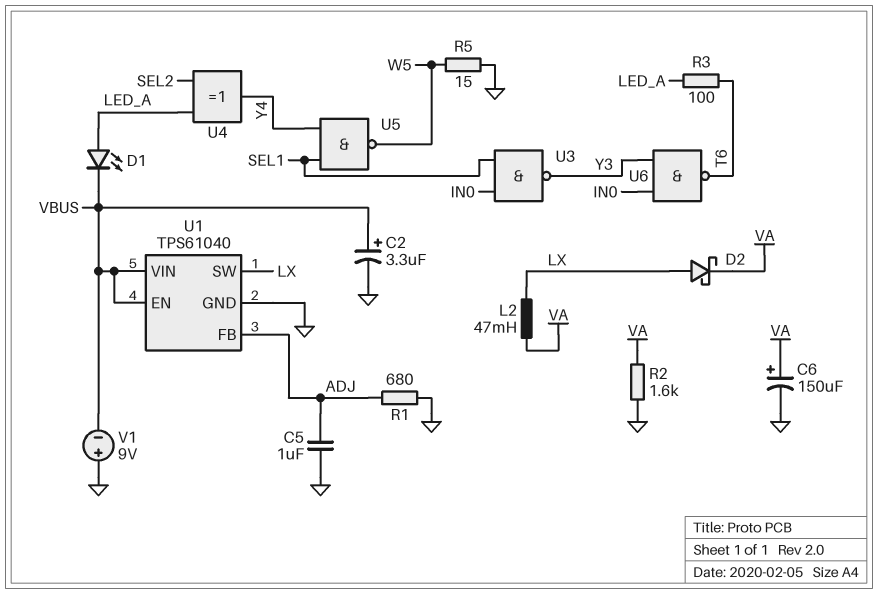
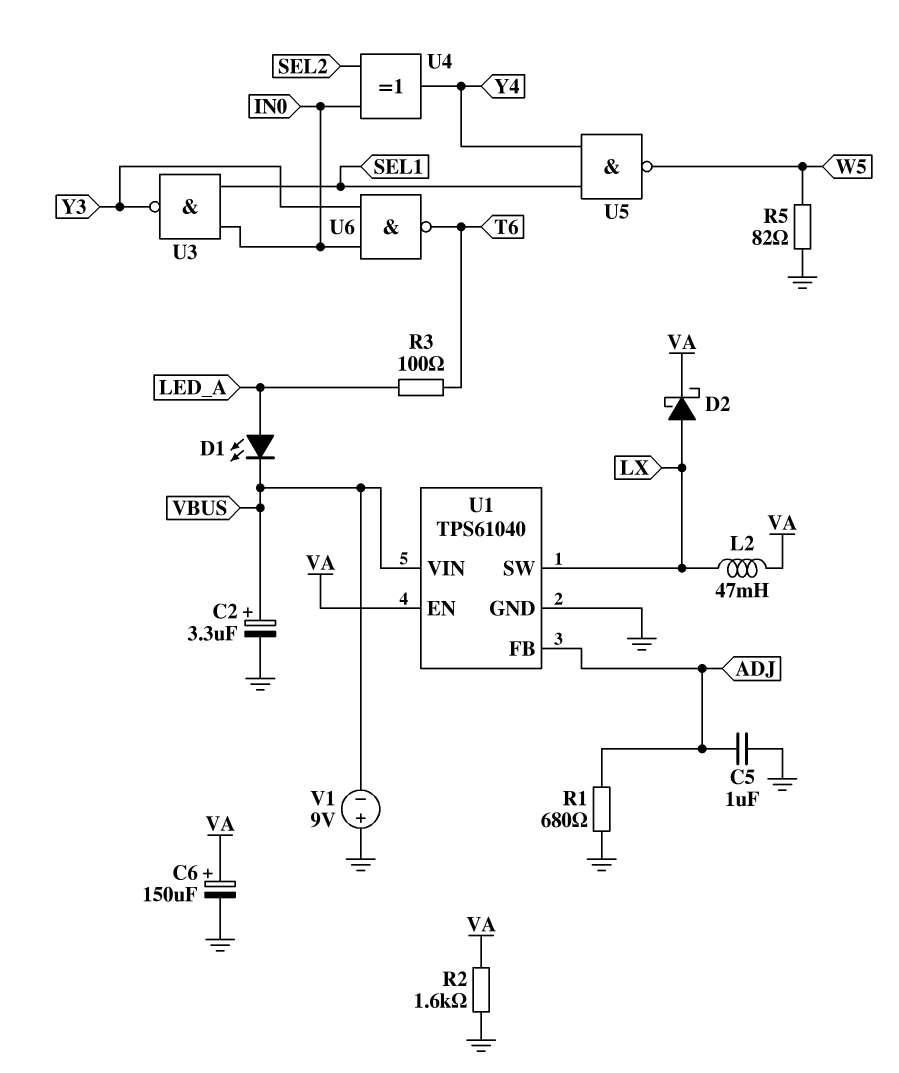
R5: 15 (GND, W5) -> 82 (GND, W5)
U1 pin EN: VBUS -> VA
U4: XOR (in LED_A, in SEL2, out Y4) -> XOR (in IN0, in SEL2, out Y4)

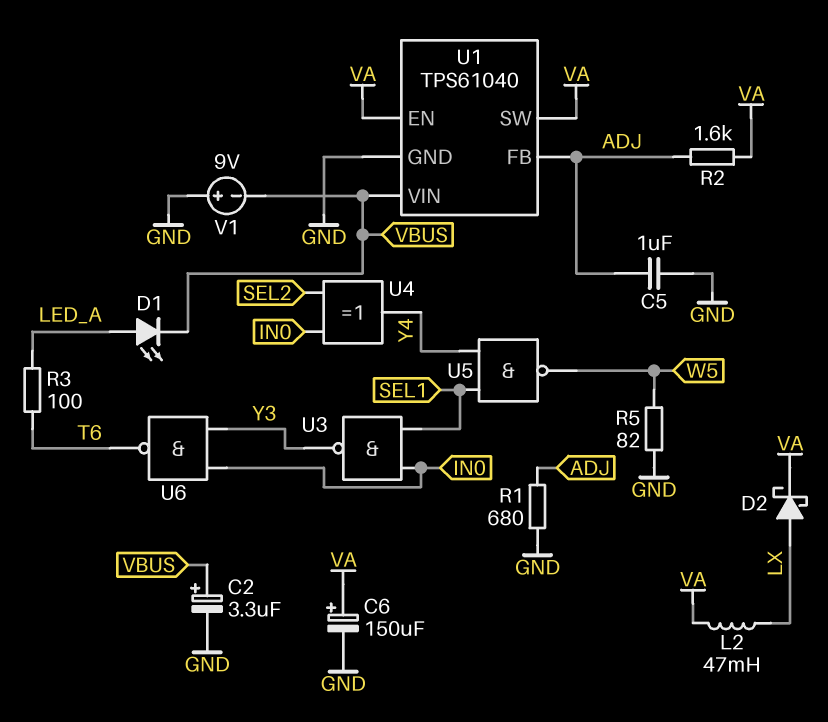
R2: 1.6k (GND, VA) -> 1.6k (ADJ, VA)
U1 pin SW: LX -> VA

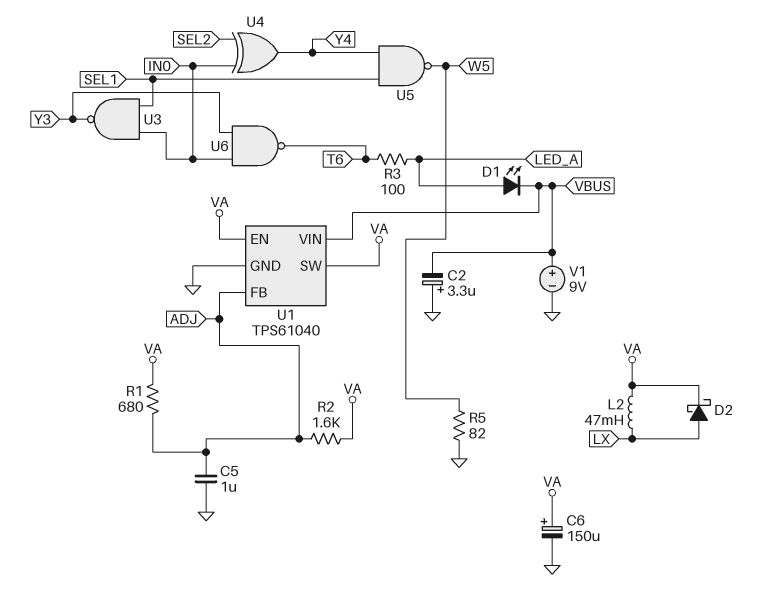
C2: 3.3uF (plus VBUS, minus GND) -> 3.3uF (plus GND, minus VBUS)
R1: 680 (ADJ, GND) -> 680 (ADJ, VA)
V1: 9V (plus GND, minus VBUS) -> 9V (plus VBUS, minus GND)

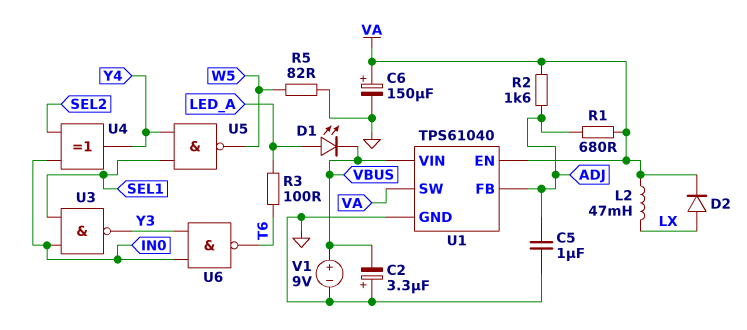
D2: schottky (A LX, K VA) -> diode (A LX, K VA)

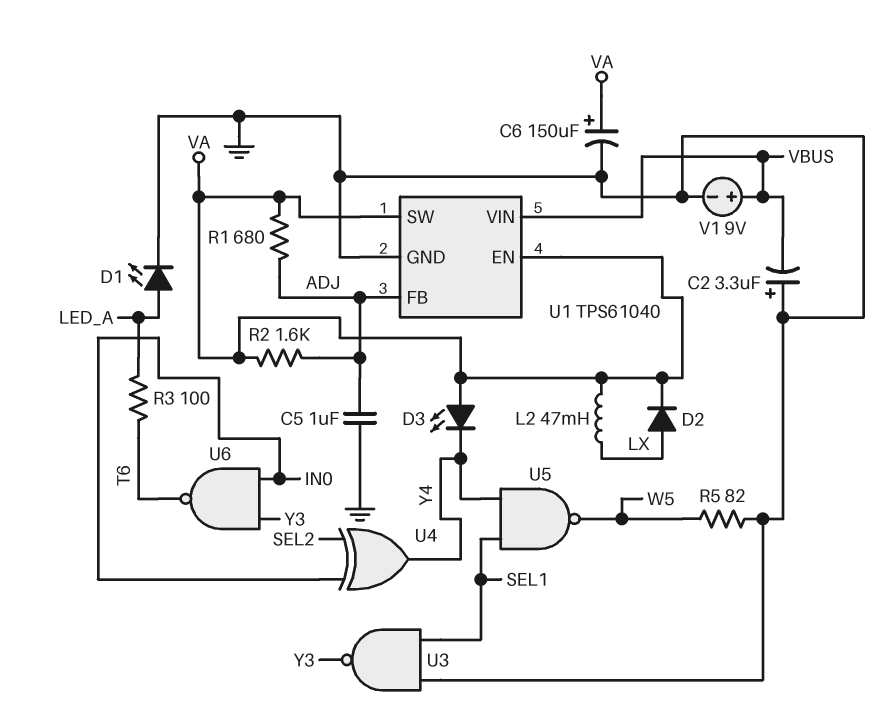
D1: LED (A LED_A, K VBUS) -> LED (A LED_A, K GND)
D3: none -> LED (A VA, K Y4)
U3: NAND (in IN0, in SEL1, out Y3) -> NAND (in GND, in SEL1, out Y3)

